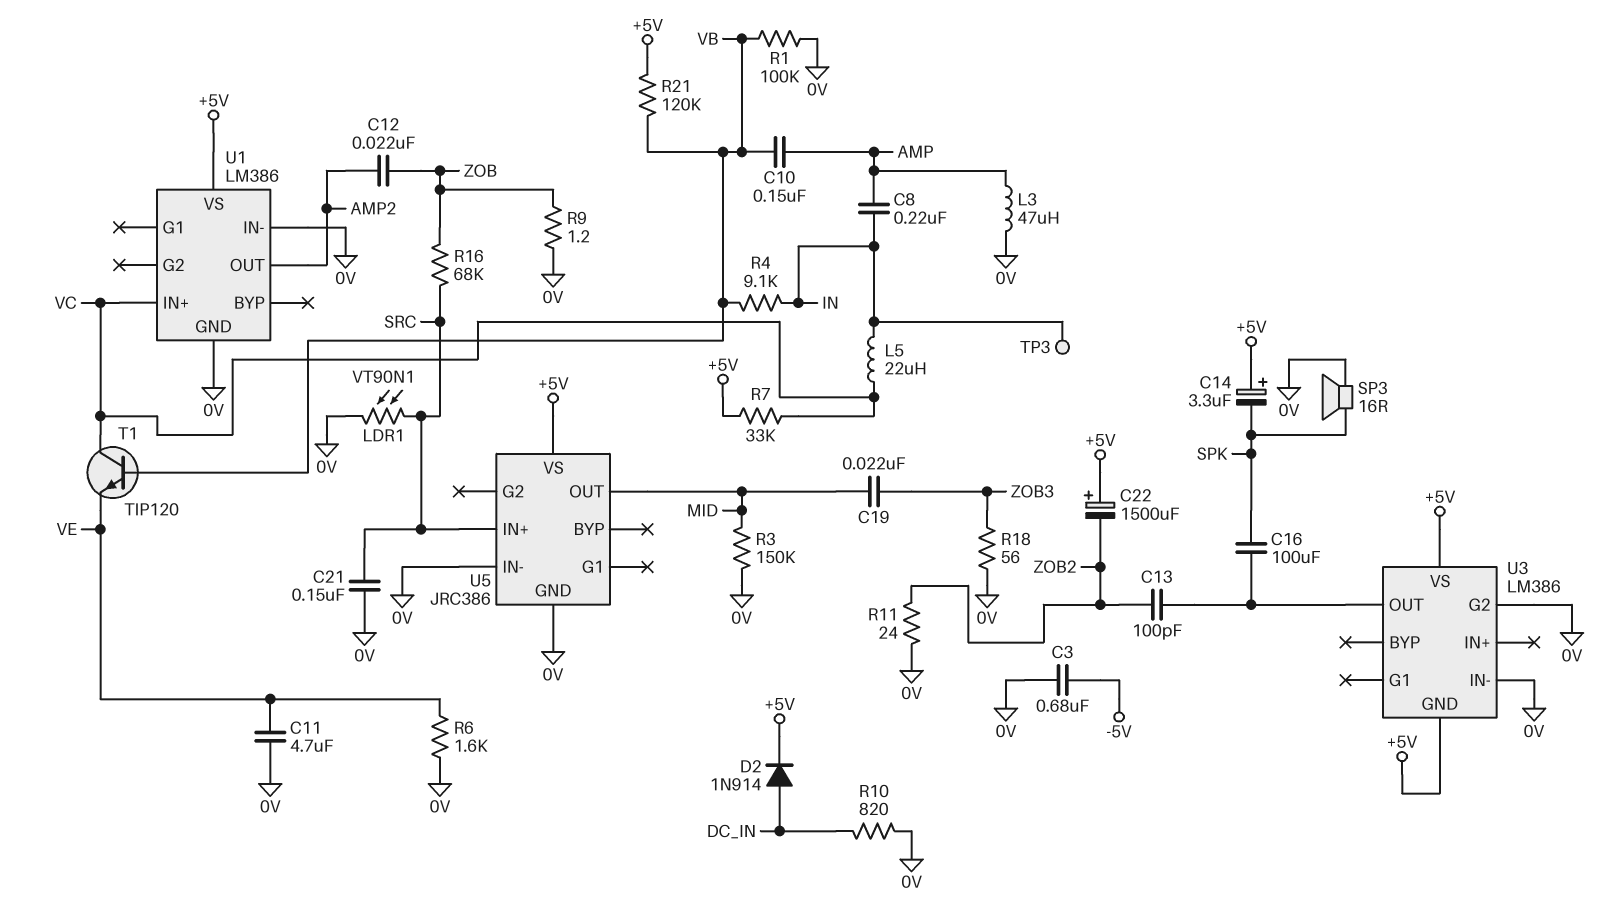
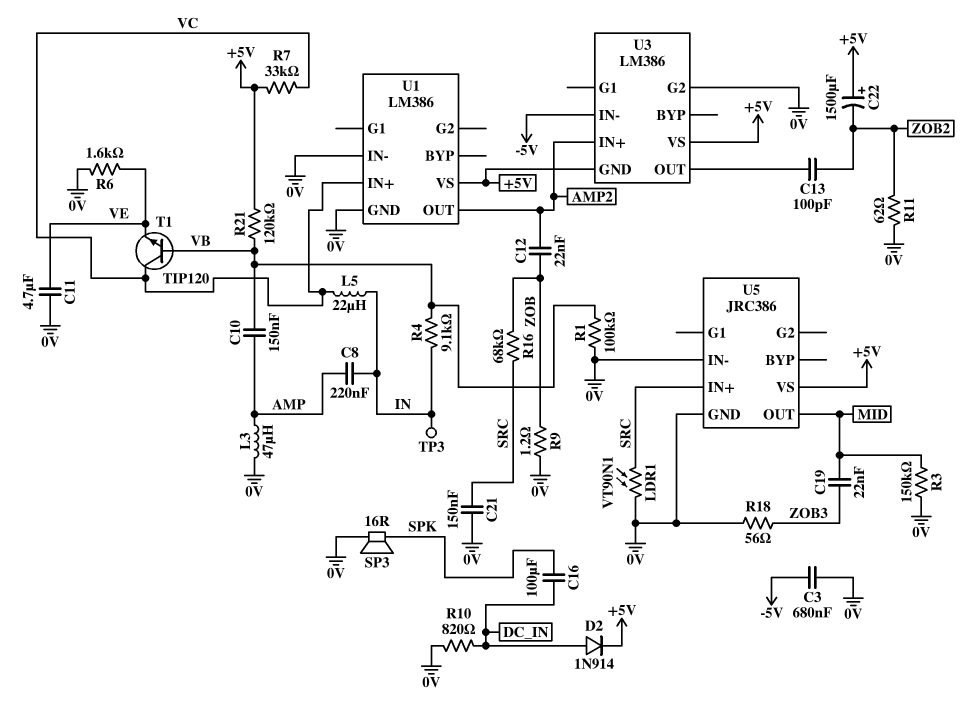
C14: 3.3uF (plus +5V, minus SPK) -> none
C16: 100uF (SPK, U3/OUT) -> 100uF (DC_IN, SPK)
R11: 24 (0V, ZOB2) -> 62 (0V, ZOB2)
U3 pin IN+: none -> AMP2
U3 pin IN-: 0V -> -5V

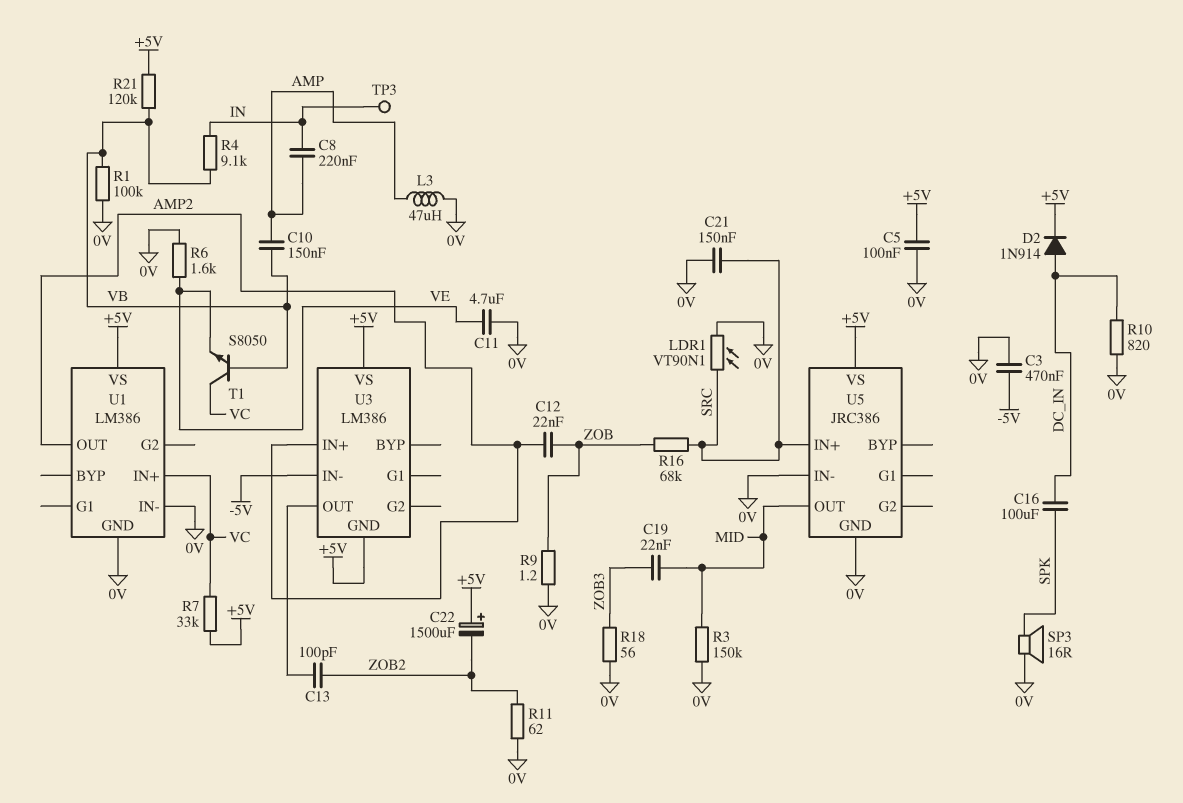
C3: 680nF (-5V, 0V) -> 470nF (-5V, 0V)
C5: none -> 100nF (+5V, 0V)
L5: 22uH (IN, VC) -> none
T1: NPN TIP120 (B VB, C VC, E VE) -> NPN S8050 (B VB, C VC, E VE)
U3 pin G2: 0V -> none

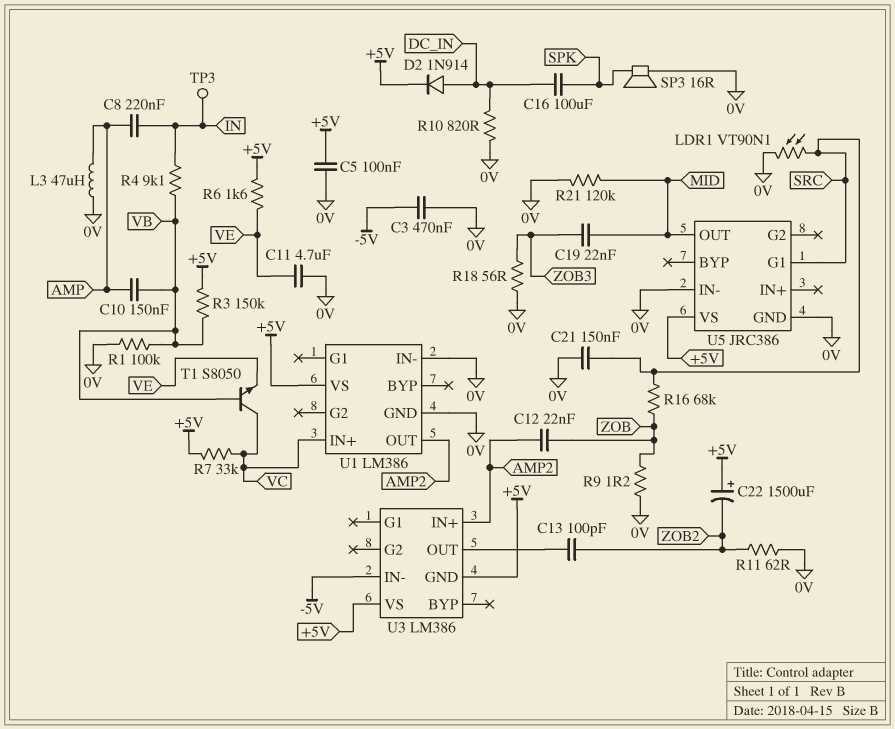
R3: 150k (0V, MID) -> 150k (+5V, VB)
R6: 1.6k (0V, VE) -> 1.6k (+5V, VE)
R21: 120k (+5V, VB) -> 120k (0V, MID)
U5 pin G1: none -> SRC
U5 pin IN+: SRC -> none

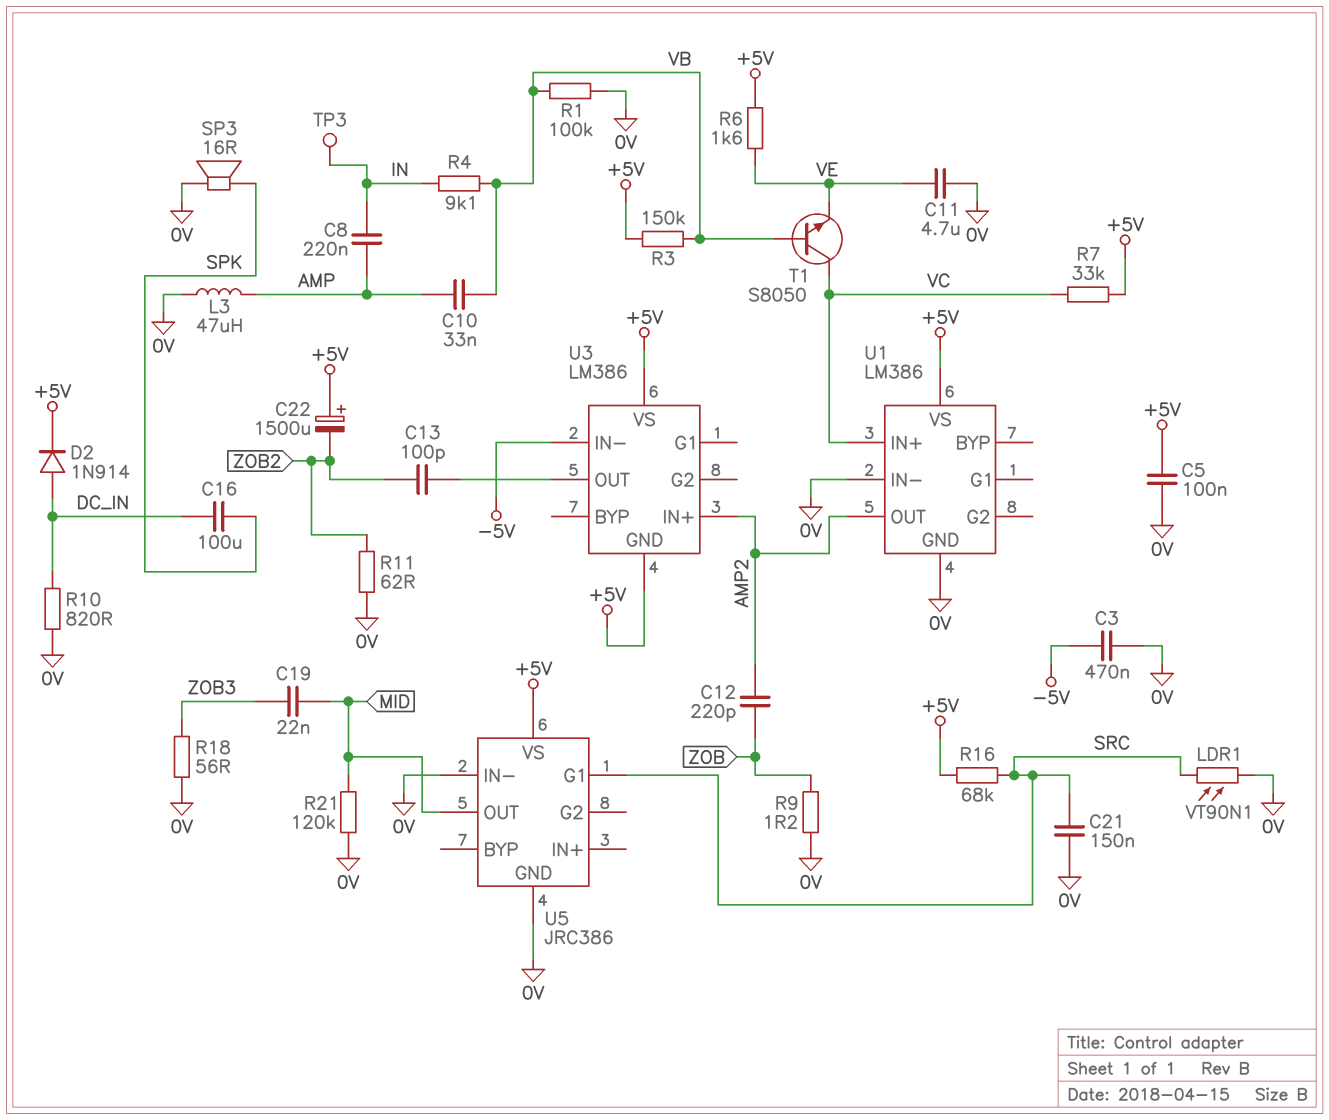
C10: 150nF (AMP, VB) -> 33nF (AMP, VB)
C12: 22nF (AMP2, ZOB) -> 220pF (AMP2, ZOB)
R16: 68k (SRC, ZOB) -> 68k (+5V, SRC)

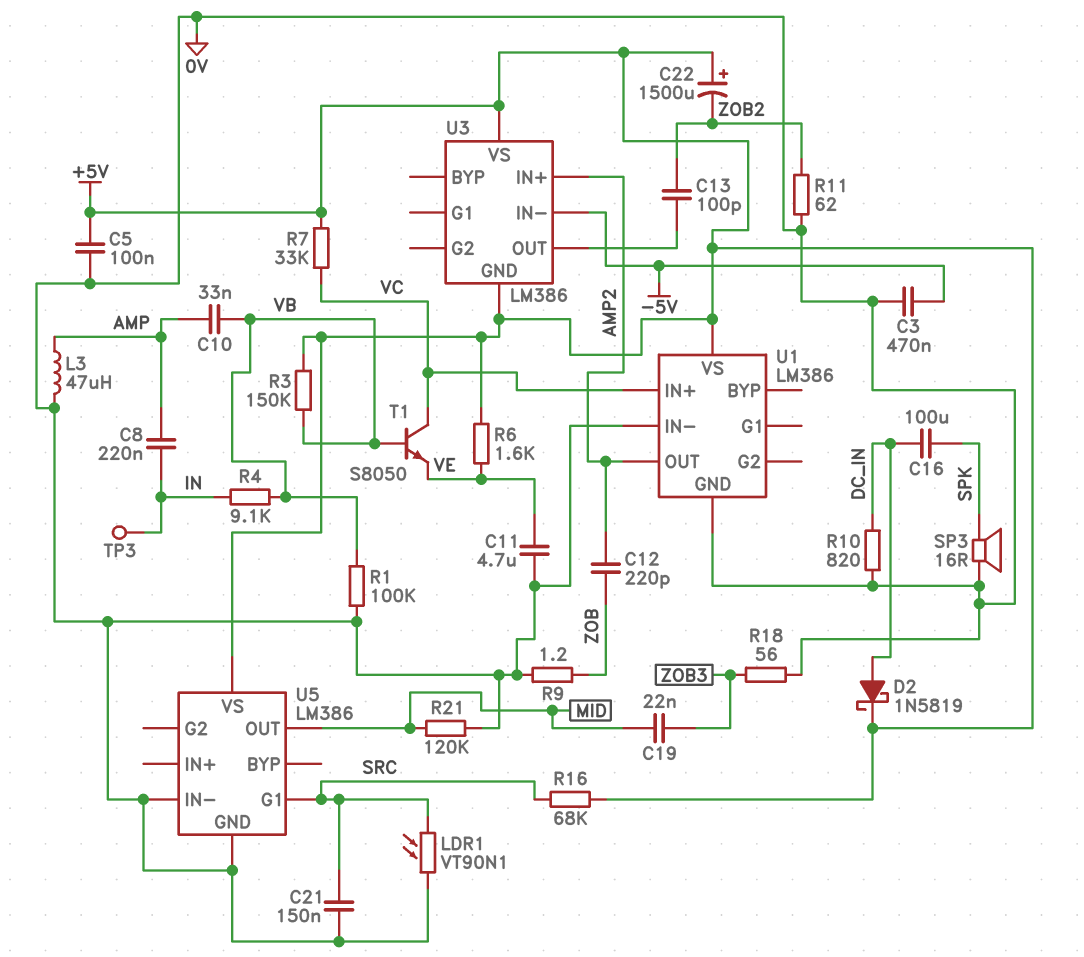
D2: diode 1N914 (A DC_IN, K +5V) -> schottky 1N5819 (A DC_IN, K +5V)
U5: JRC386 -> LM386

